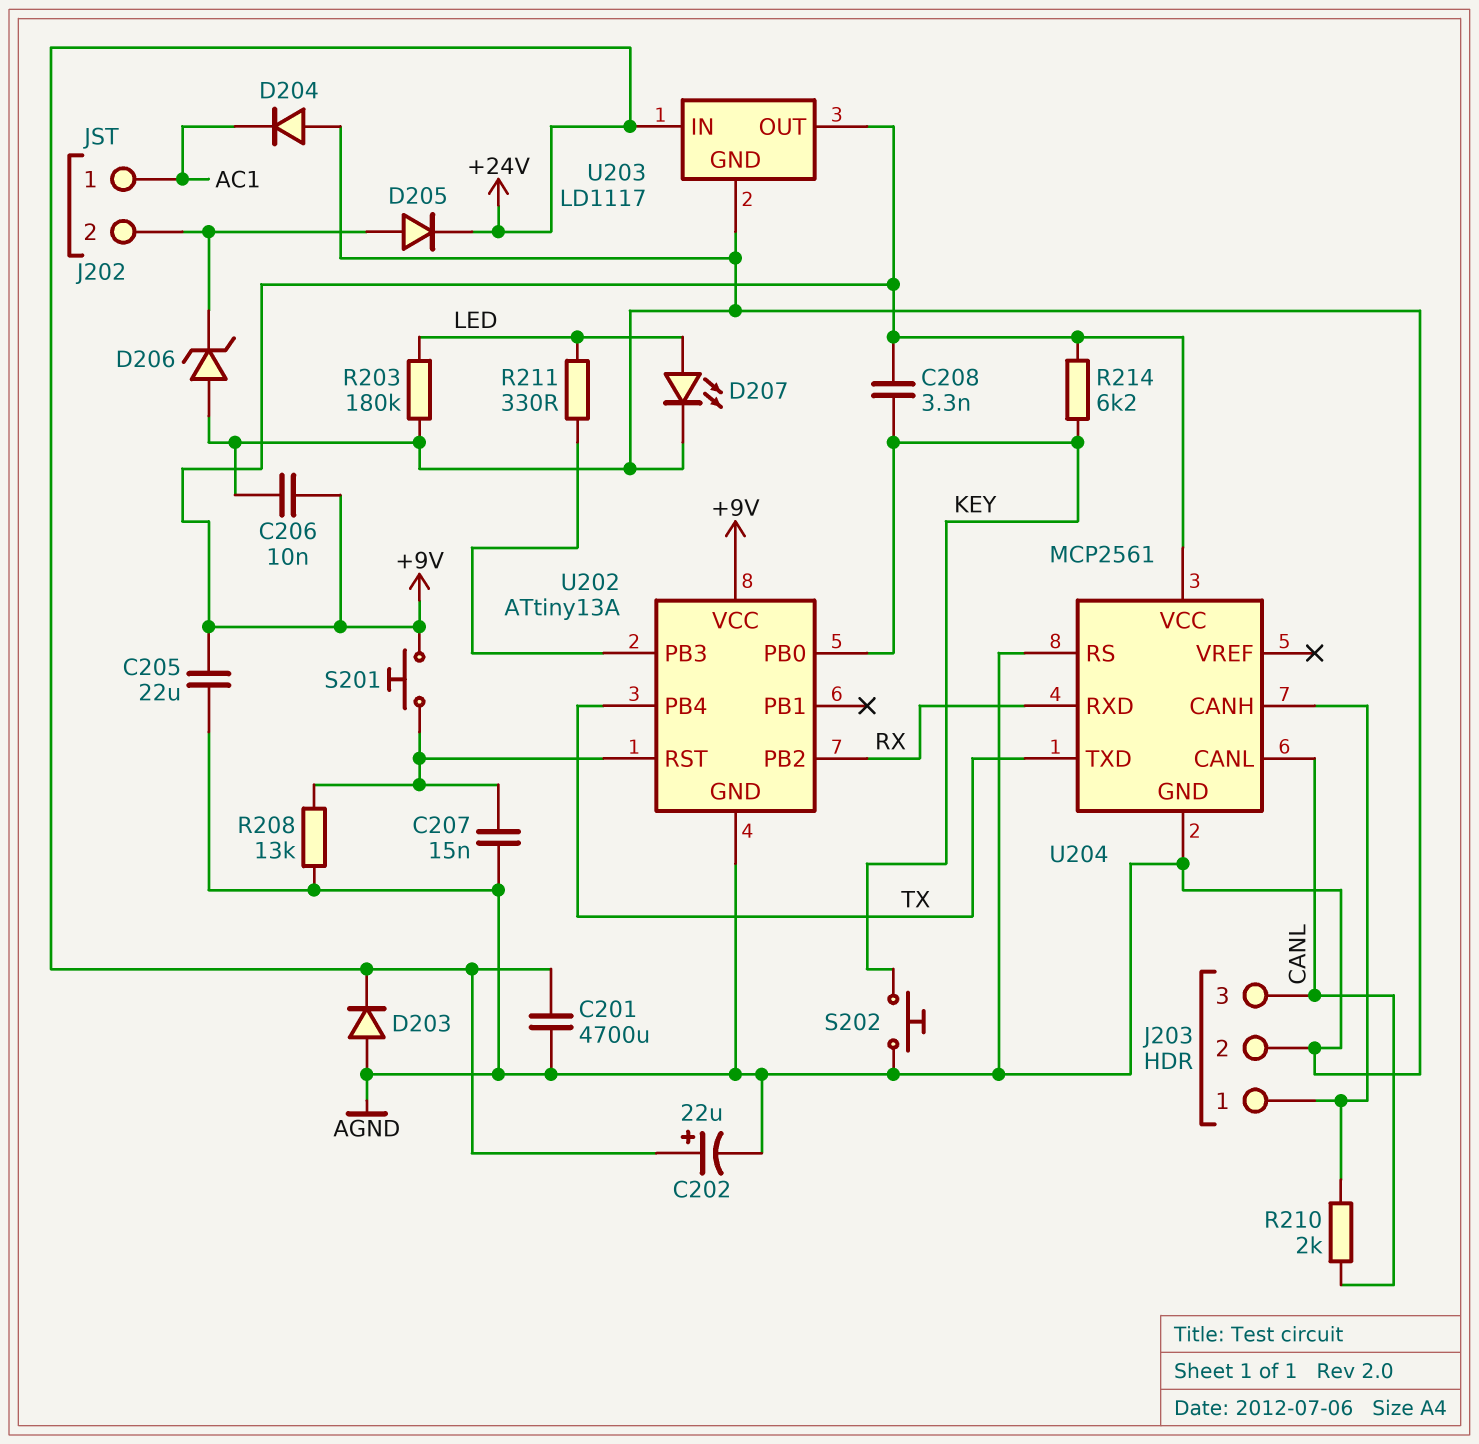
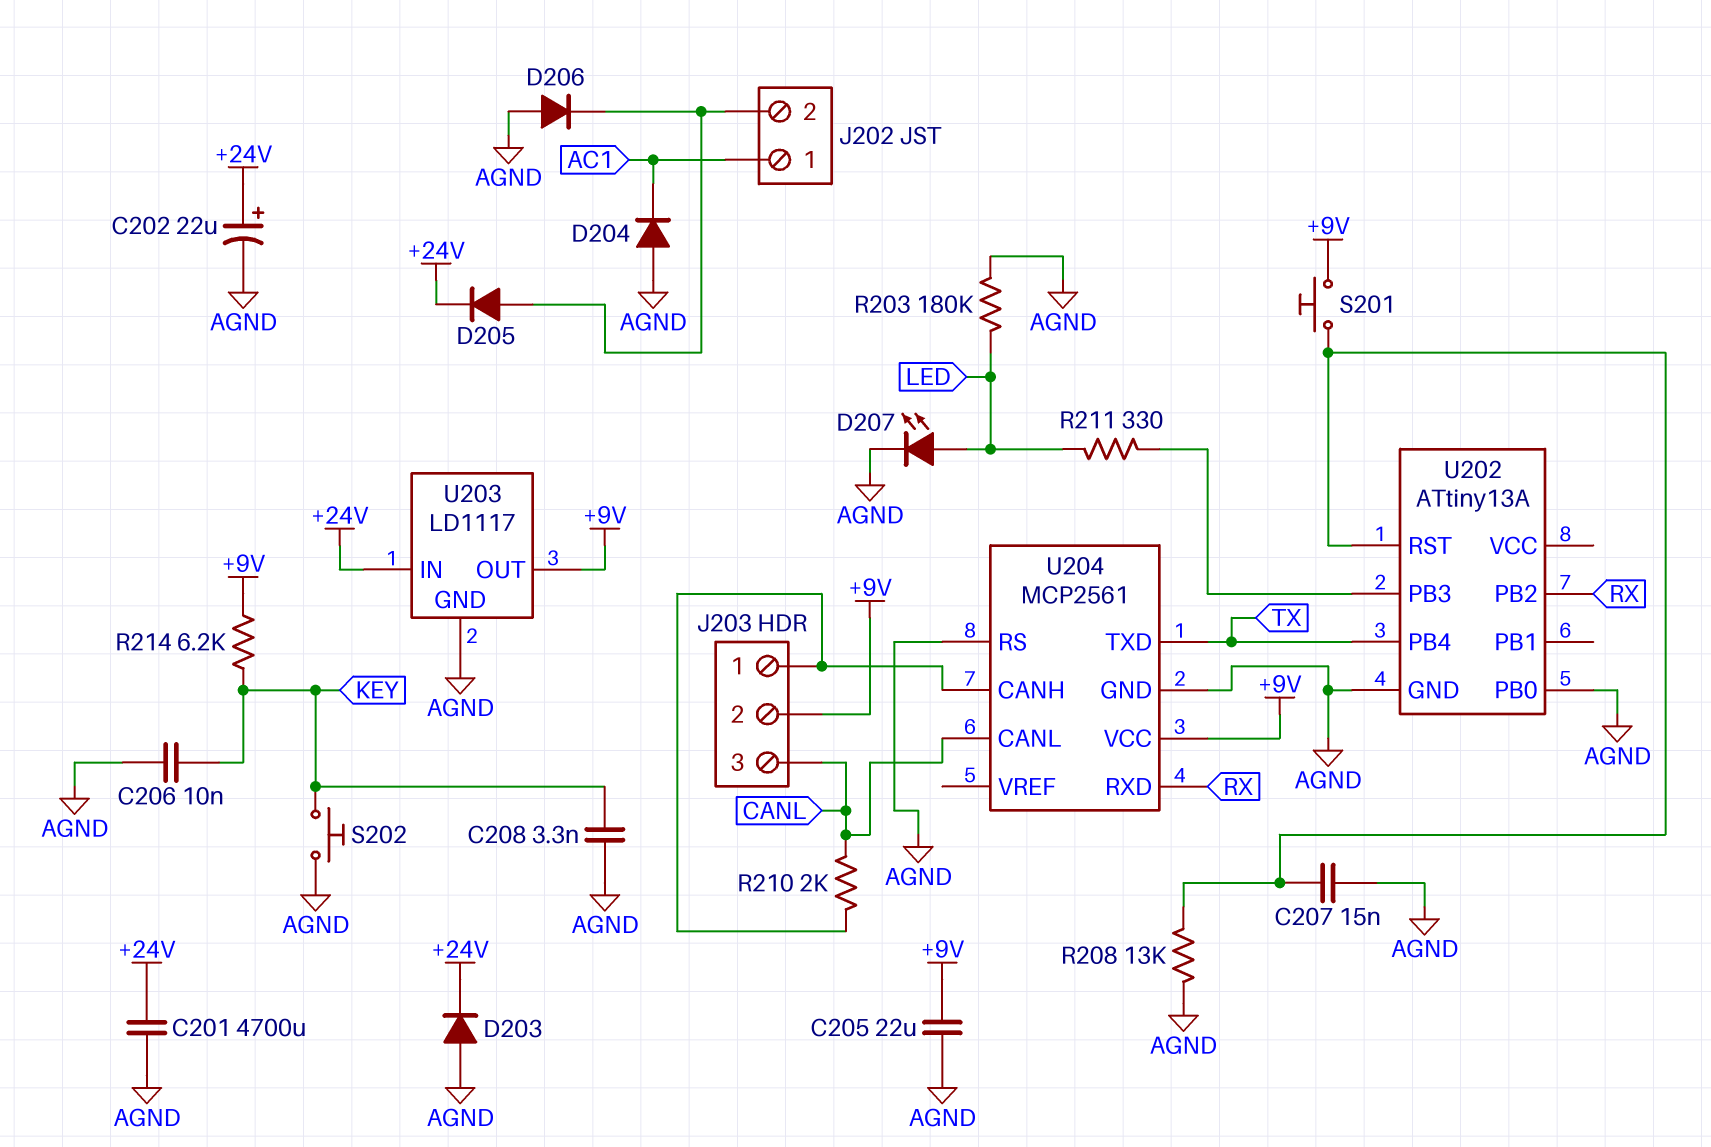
C206: 10nF (+9V, AGND) -> 10nF (AGND, KEY)
C208: 3.3nF (+9V, KEY) -> 3.3nF (AGND, KEY)
D206: zener (A AGND, K J202/2) -> diode (A AGND, K J202/2)
J203 pin 2: AGND -> +9V
U202 pin PB0: KEY -> AGND
U202 pin VCC: +9V -> none

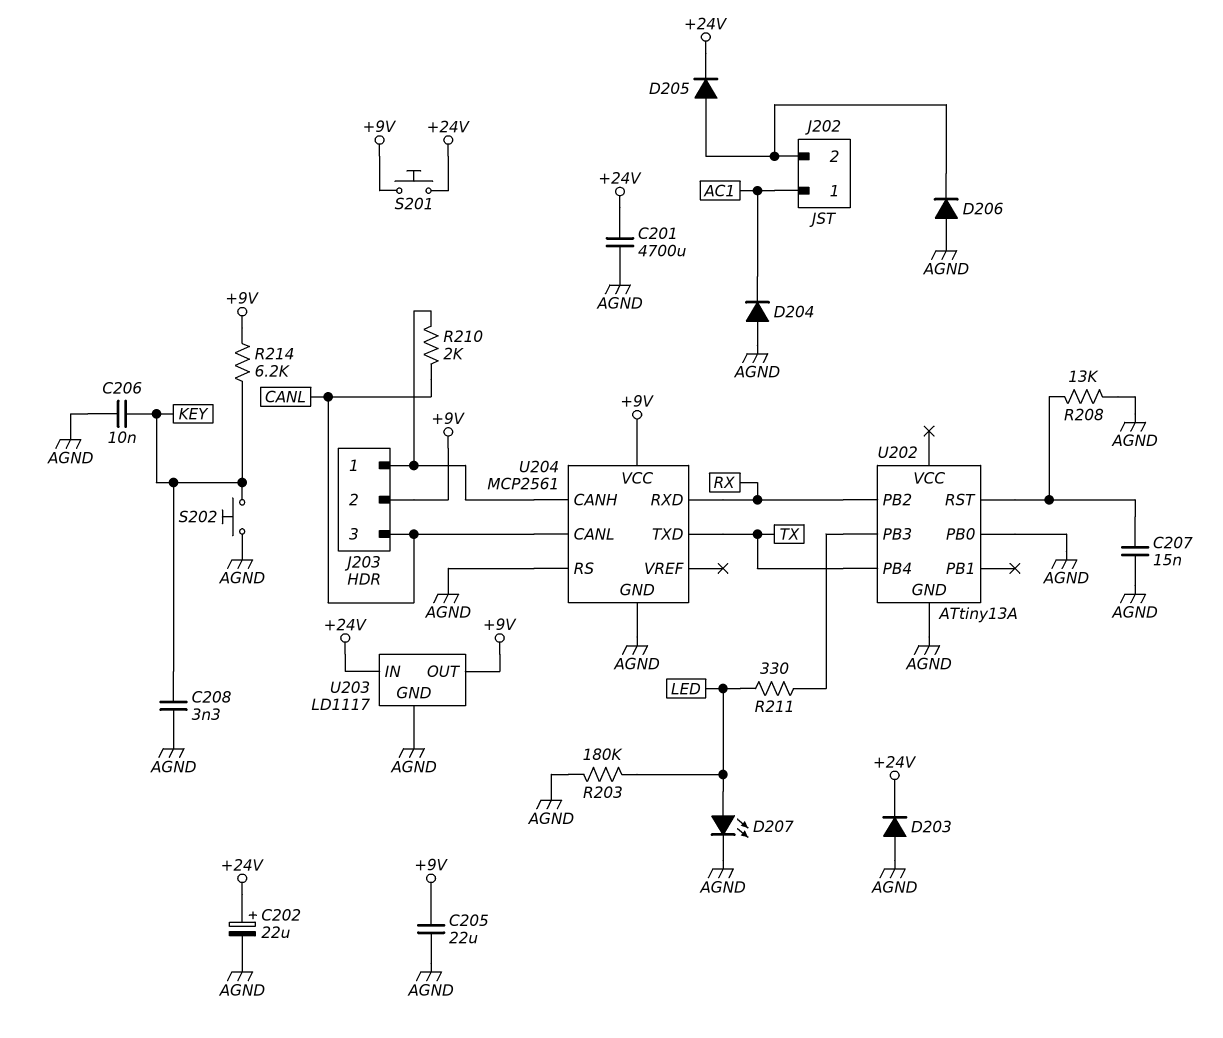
S201: button (+9V, U202/RST) -> button (+9V, +24V)

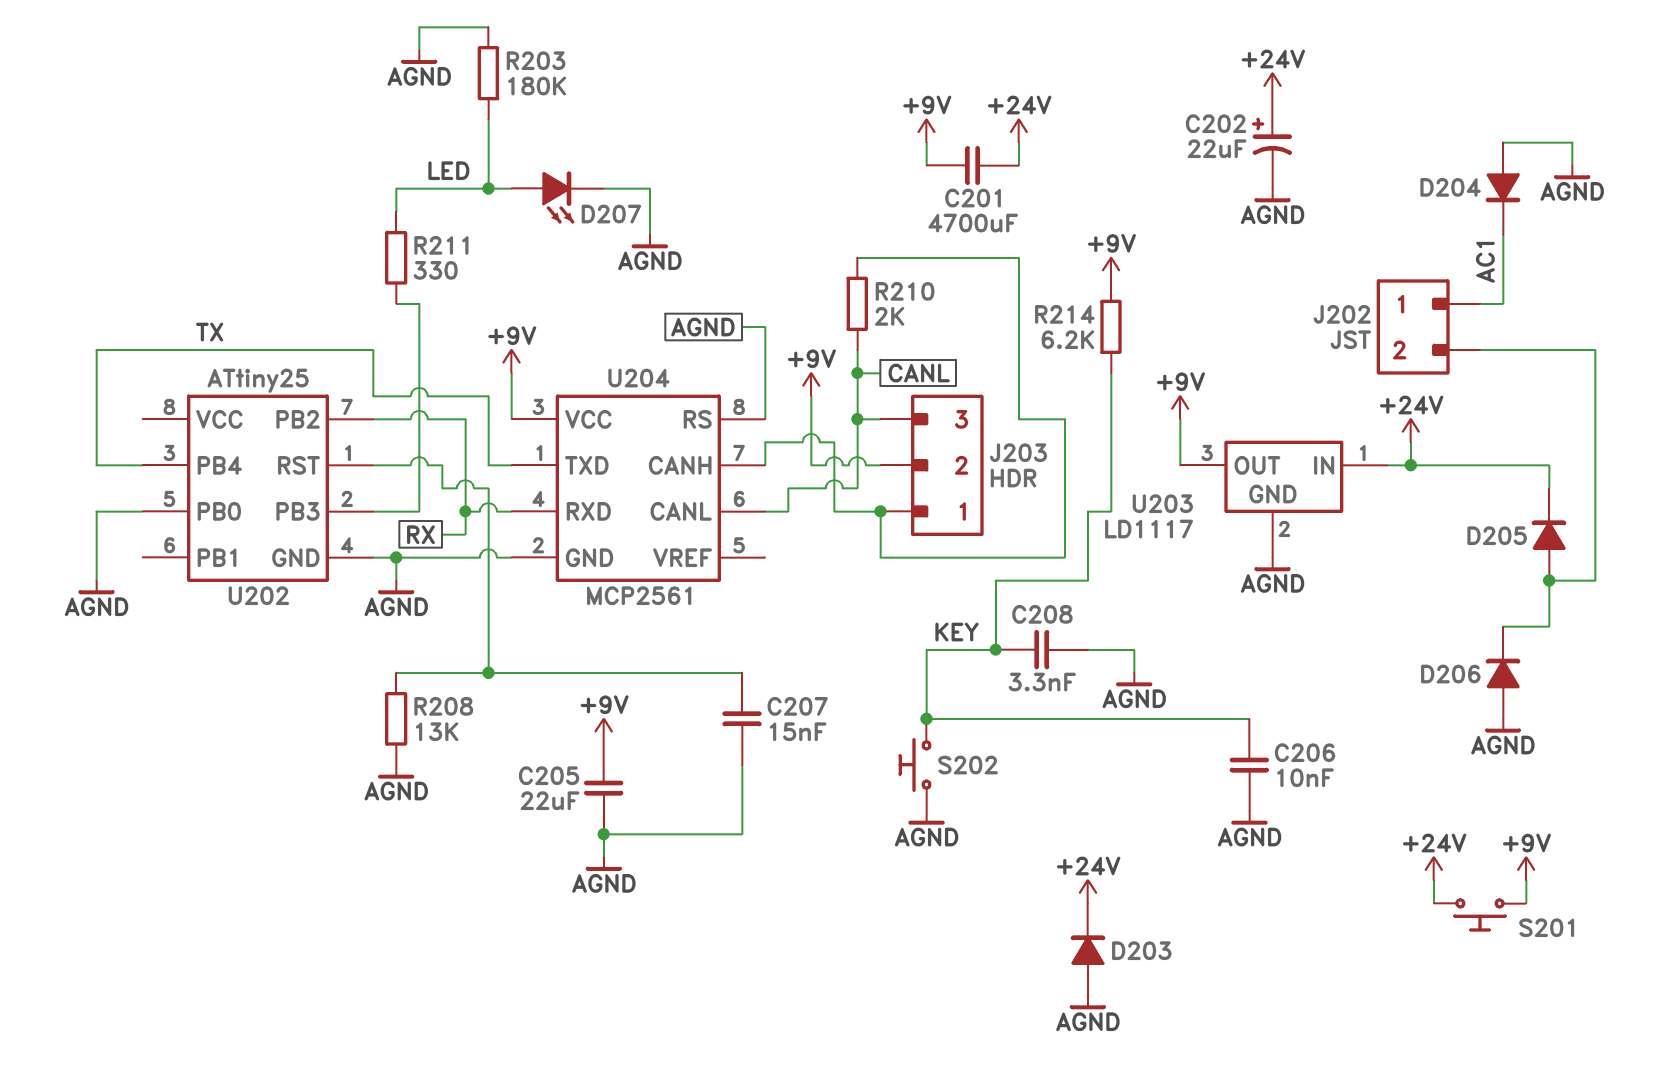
C201: 4700uF (+24V, AGND) -> 4700uF (+9V, +24V)
U202: ATtiny13A -> ATtiny25

